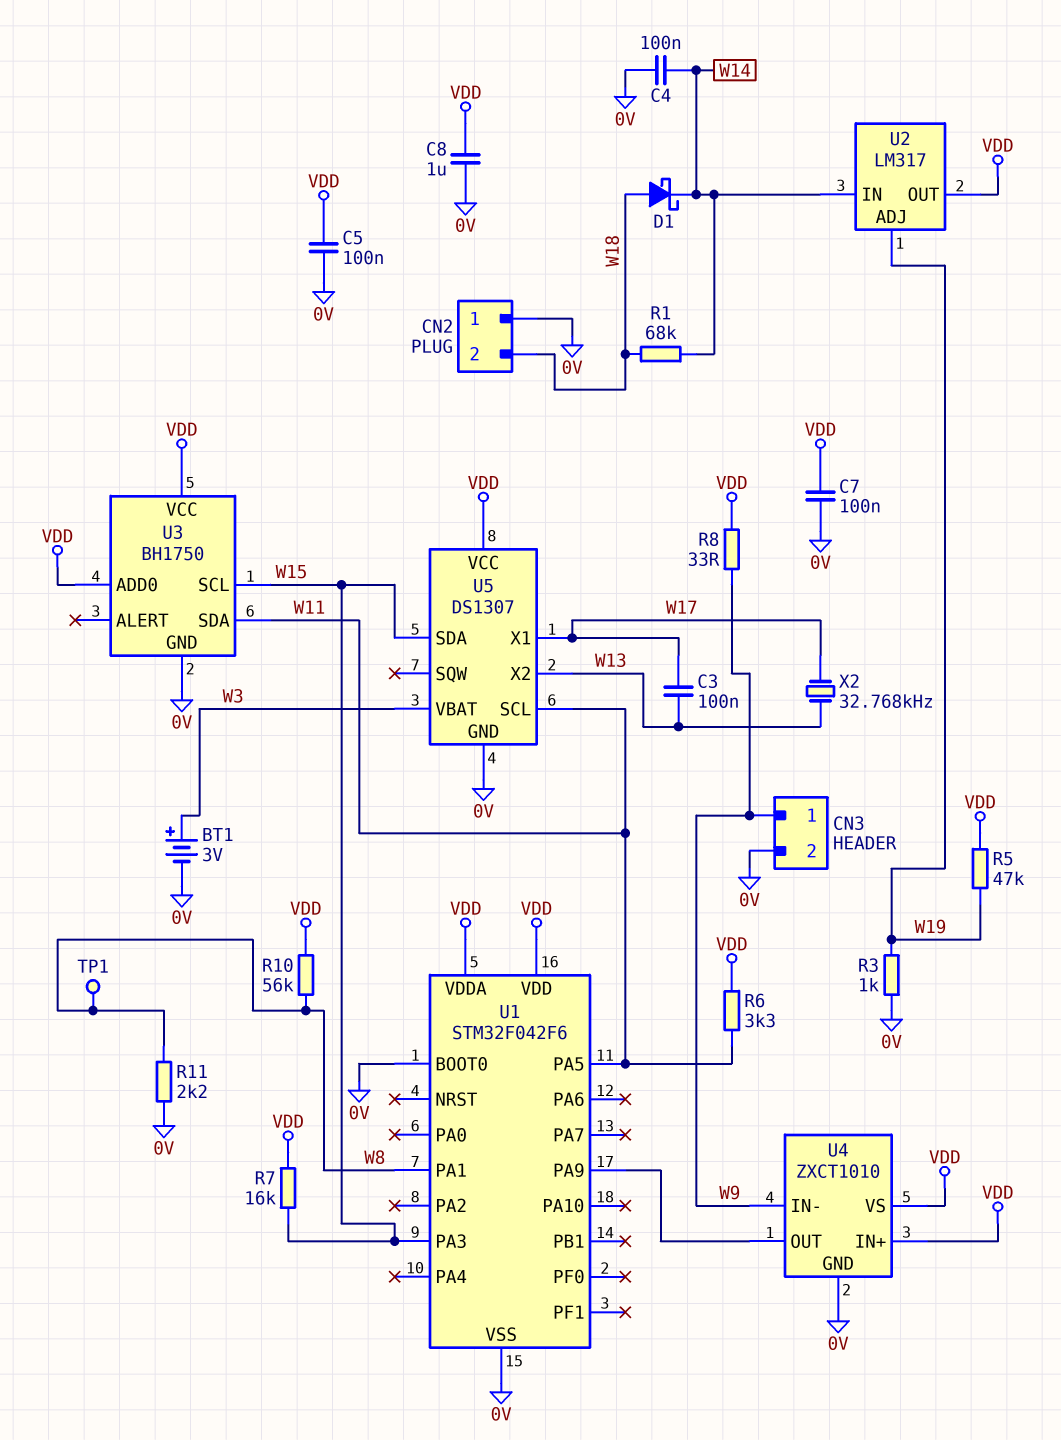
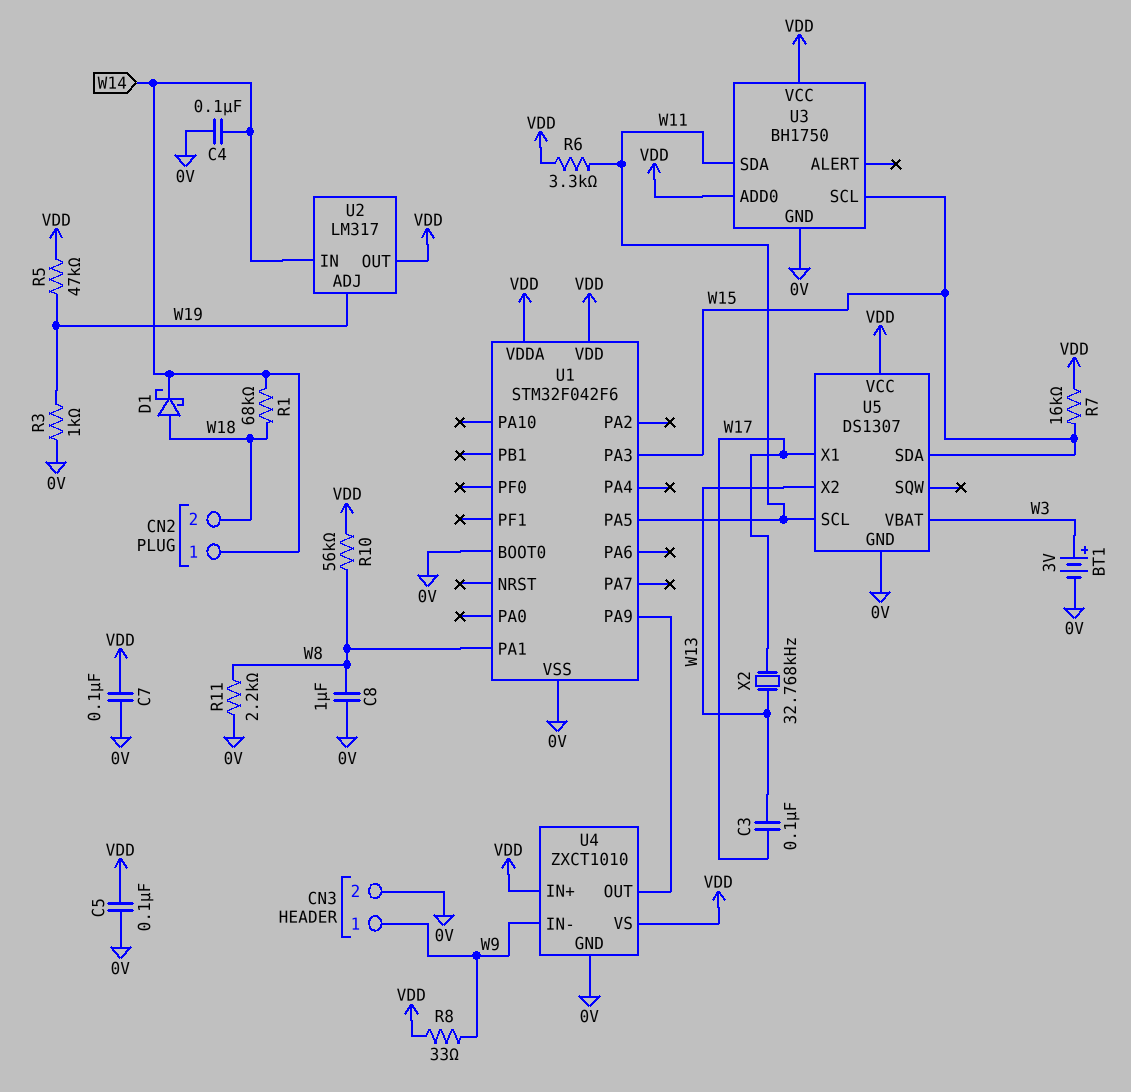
C8: 1uF (0V, VDD) -> 1uF (0V, W8)
CN2 pin 1: 0V -> W14
TP1: test point (W8) -> none

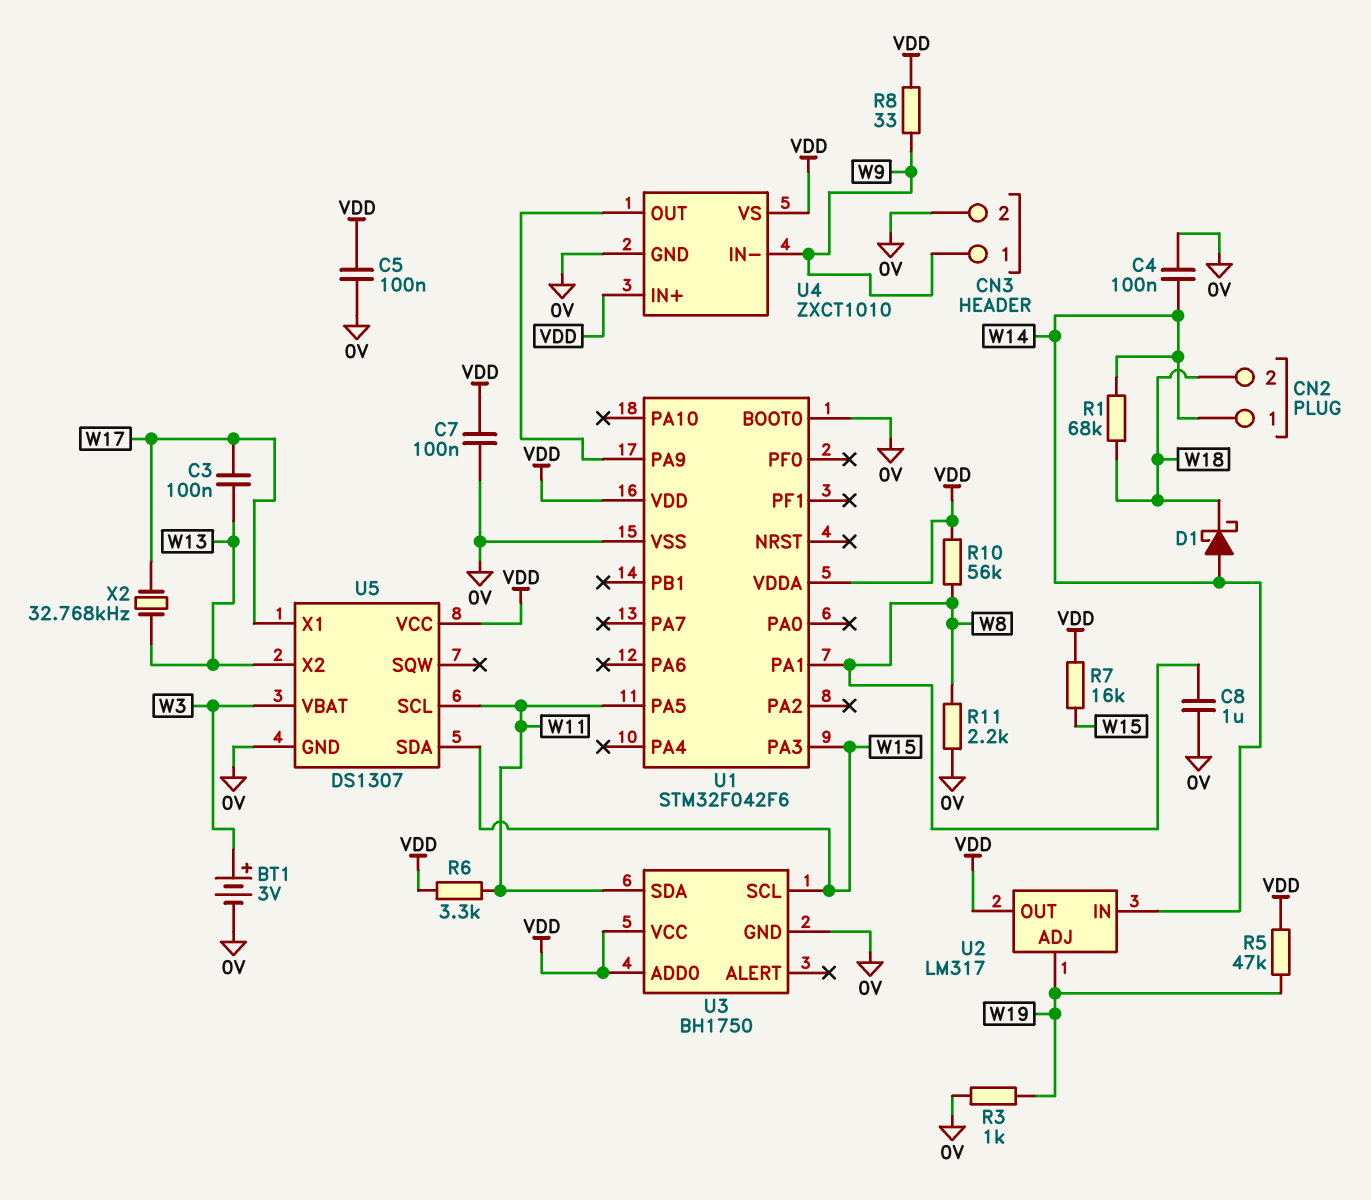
D1: schottky (A W18, K W14) -> schottky (A W14, K W18)

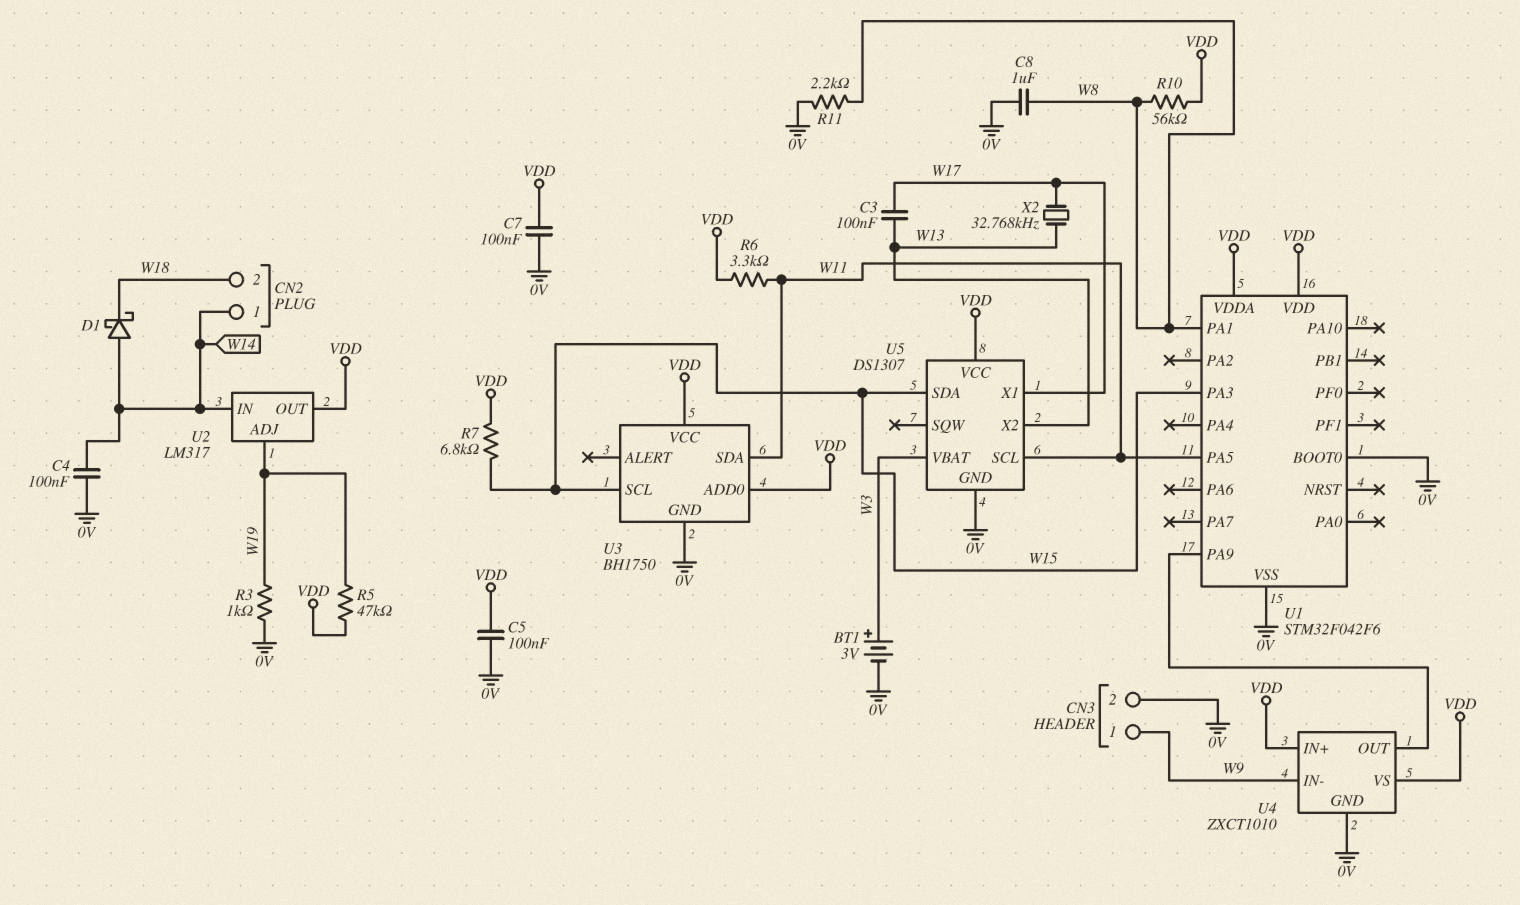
R1: 68k (W14, W18) -> none
R7: 16k (VDD, W15) -> 6.8k (VDD, W15)
R8: 33 (VDD, W9) -> none

